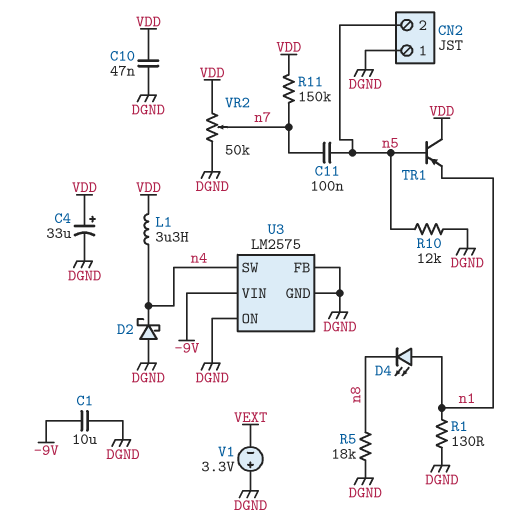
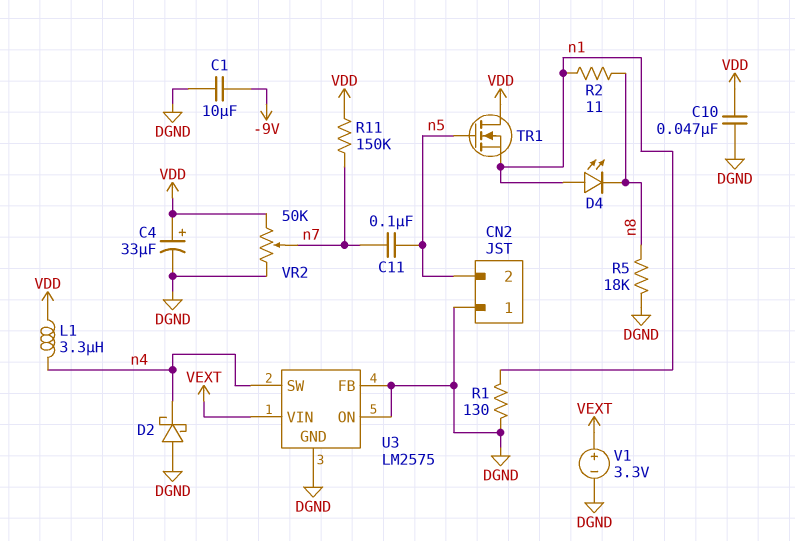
R2: none -> 11 (n1, n8)
R10: 12k (DGND, n5) -> none
TR1: PNP (B n5, C VDD, E n1) -> NMOS (G n5, D VDD, S n1)
U3 pin VIN: -9V -> VEXT
V1: 3.3V (plus DGND, minus VEXT) -> 3.3V (plus VEXT, minus DGND)

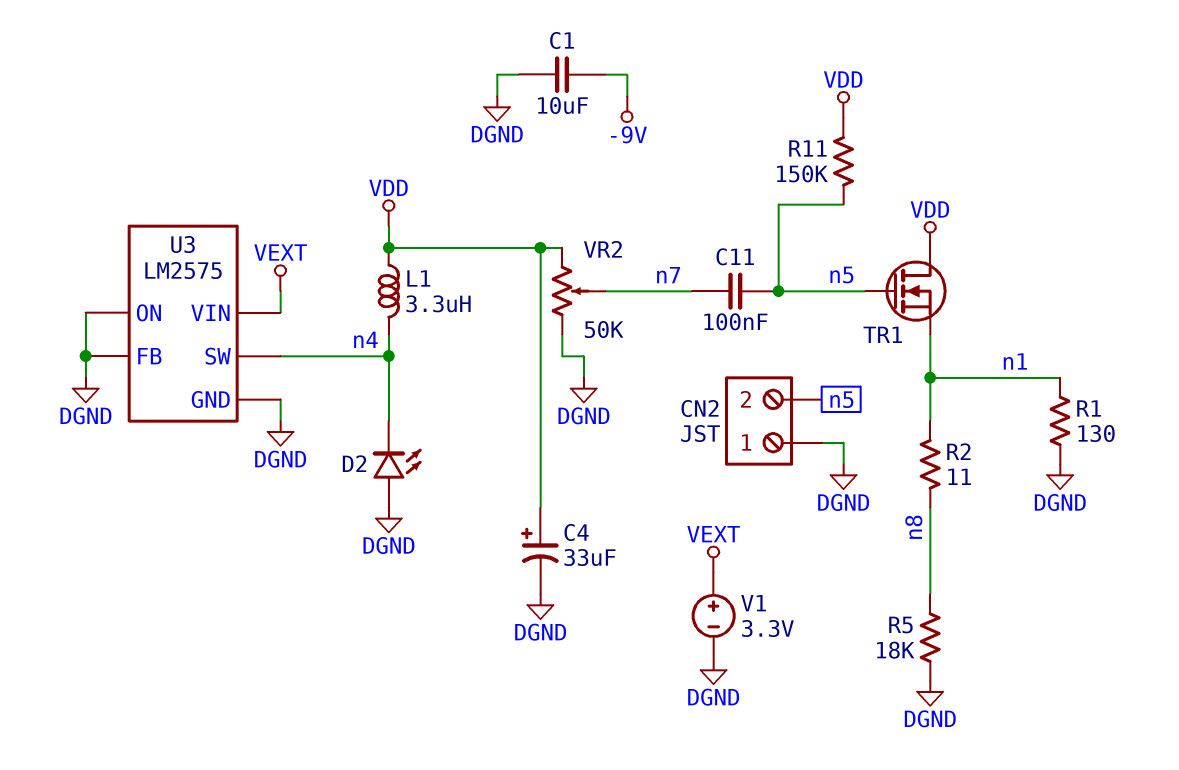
C10: 47nF (DGND, VDD) -> none
D2: schottky (A DGND, K n4) -> LED (A DGND, K n4)
D4: LED (A n1, K n8) -> none
R11: 150k (VDD, n7) -> 150k (VDD, n5)

